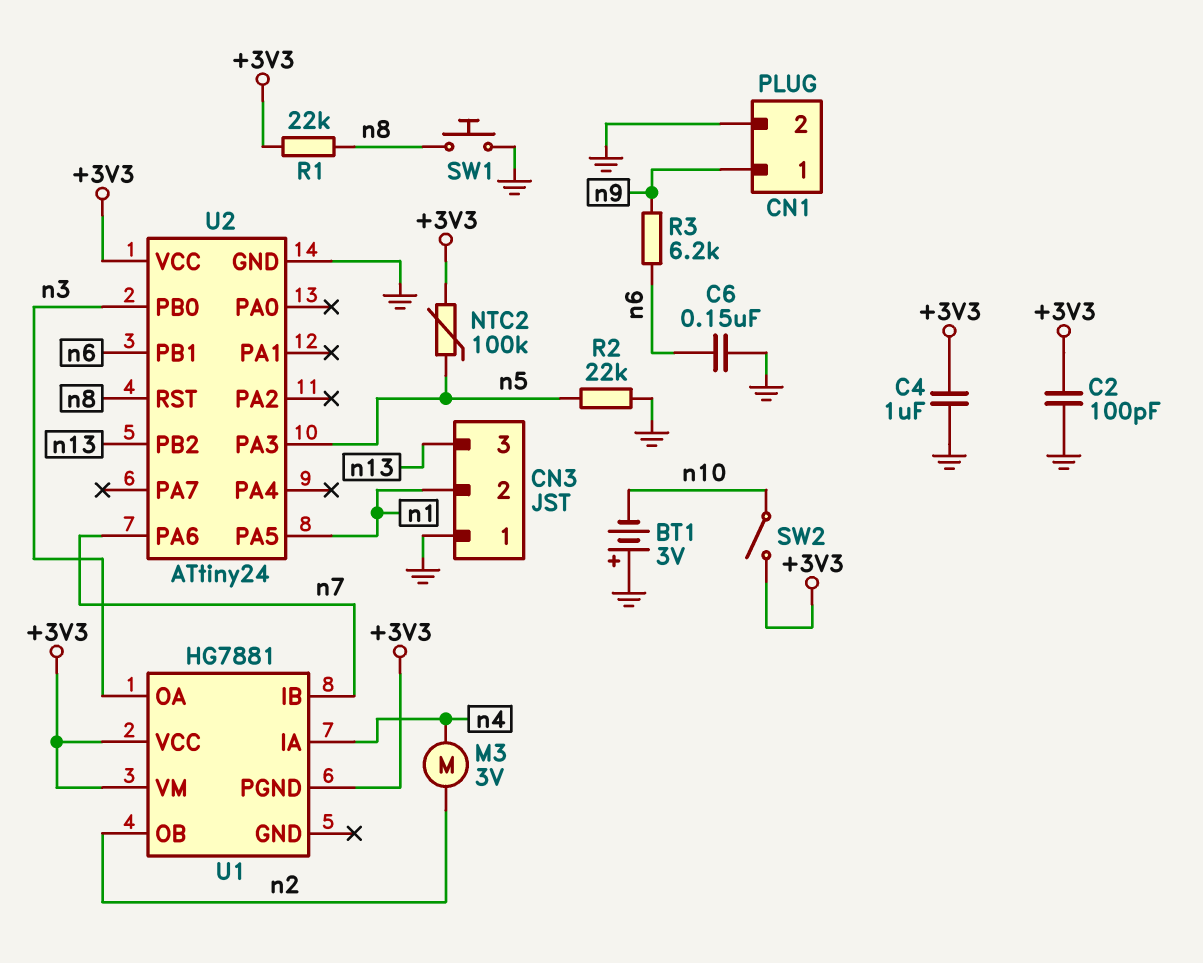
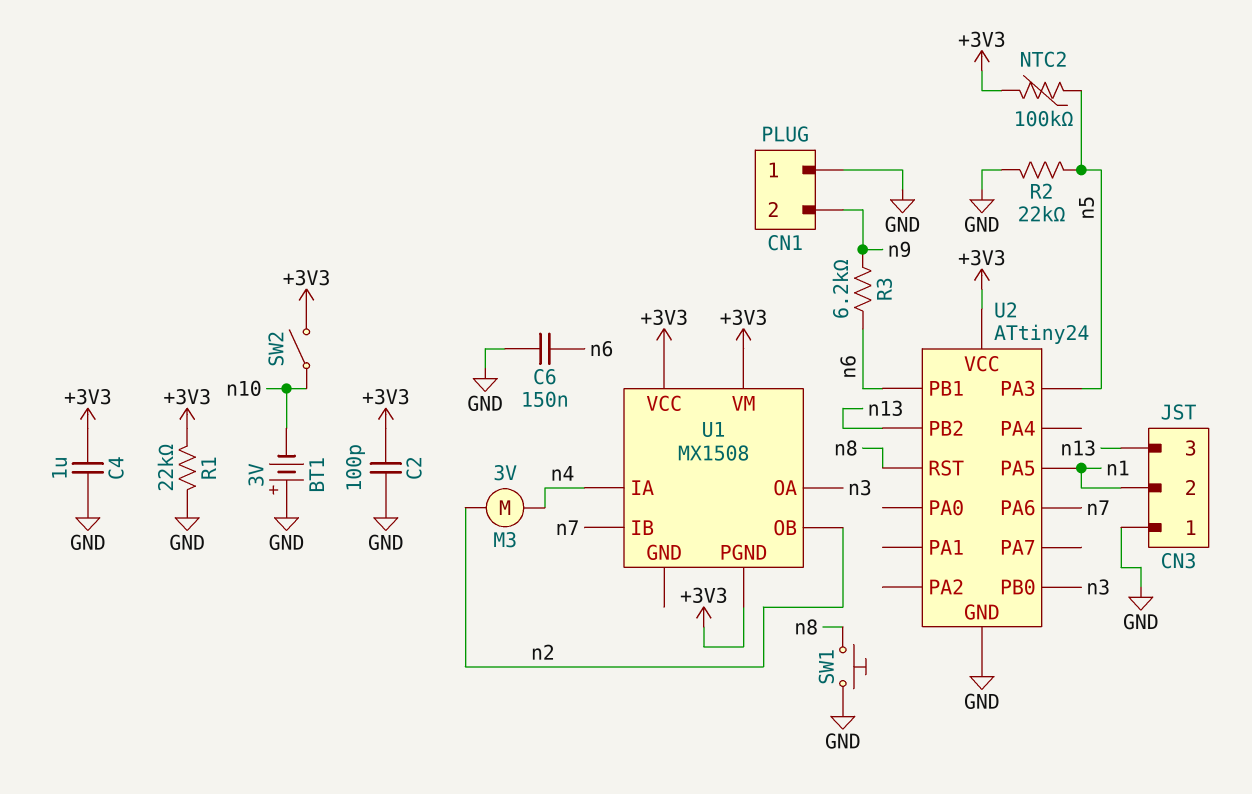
CN1 pin 1: n9 -> GND
CN1 pin 2: GND -> n9
R1: 22k (+3V3, n8) -> 22k (+3V3, GND)
U1: HG7881 -> MX1508

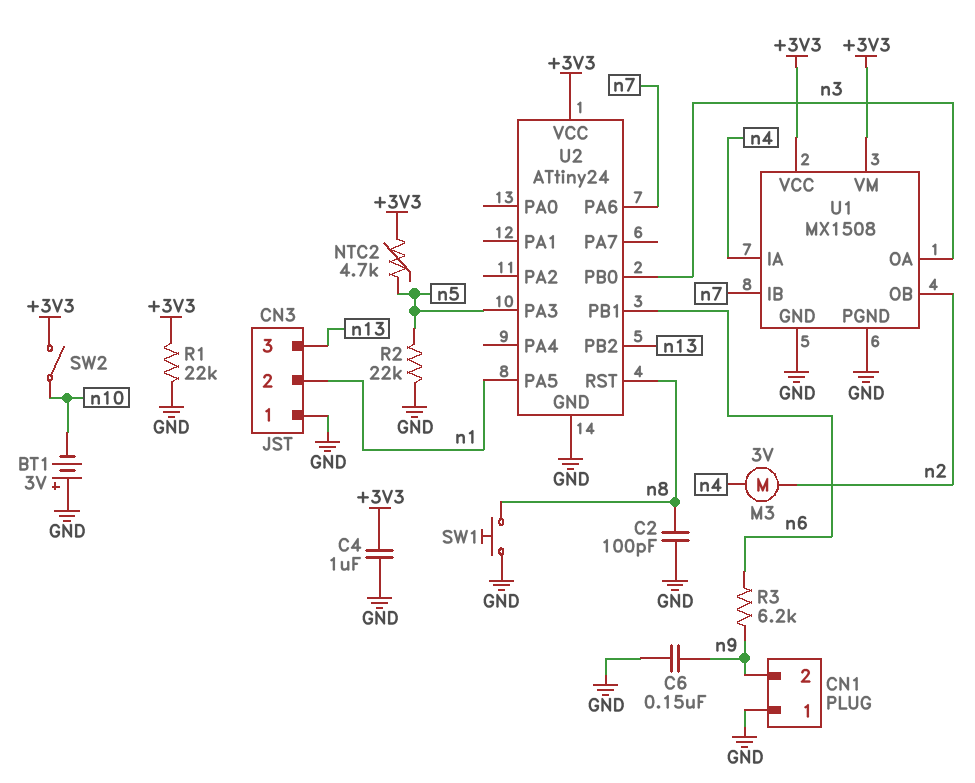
C2: 100pF (+3V3, GND) -> 100pF (GND, n8)
C6: 150nF (GND, n6) -> 150nF (GND, n9)
NTC2: 100k (+3V3, n5) -> 4.7k (+3V3, n5)
U1 pin GND: none -> GND
U1 pin PGND: +3V3 -> GND

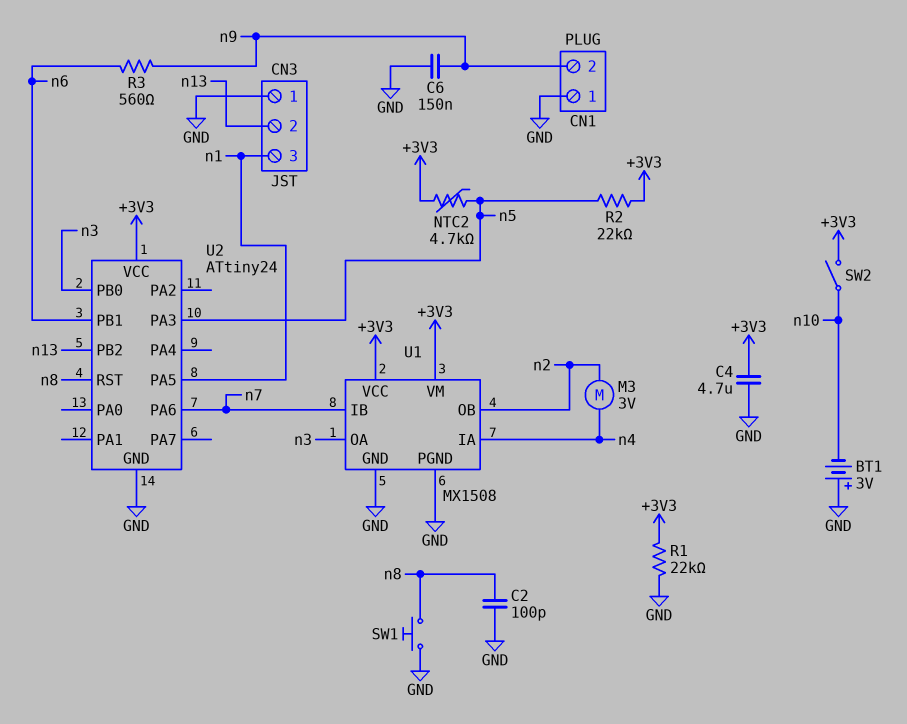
C4: 1uF (+3V3, GND) -> 4.7uF (+3V3, GND)
CN3 pin 2: n1 -> n13
CN3 pin 3: n13 -> n1
R2: 22k (GND, n5) -> 22k (+3V3, n5)
R3: 6.2k (n6, n9) -> 560 (n6, n9)

